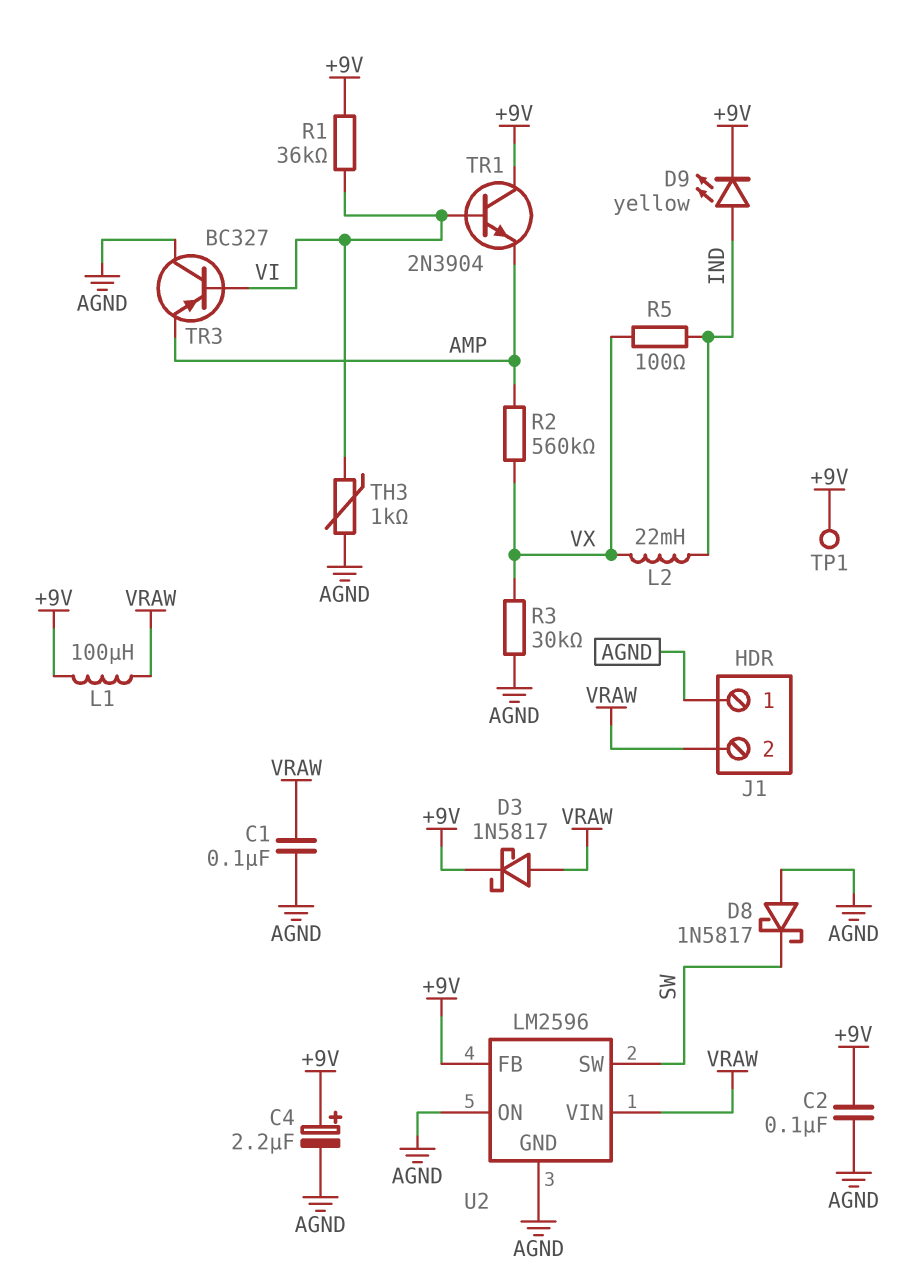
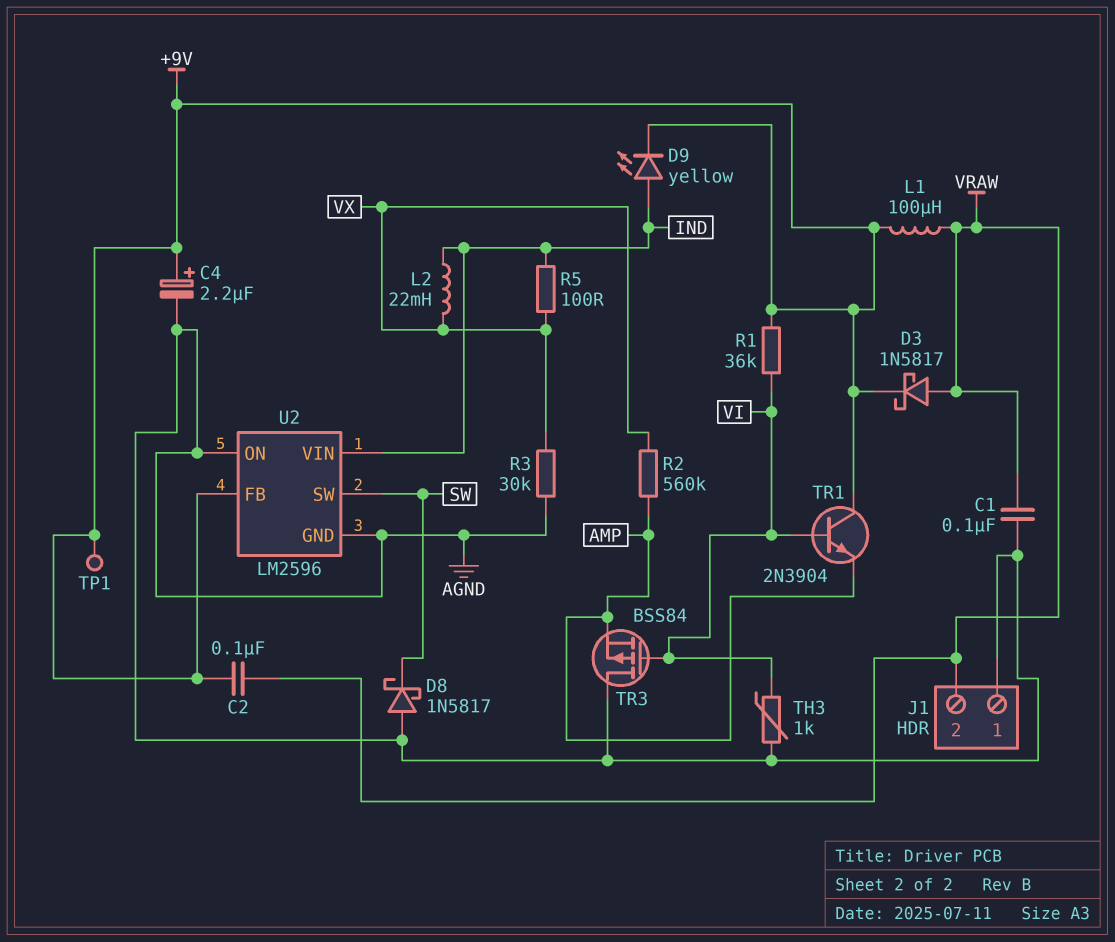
C2: 100nF (+9V, AGND) -> 100nF (+9V, VRAW)
TR3: PNP BC327 (B VI, C AGND, E AMP) -> PMOS BSS84 (G VI, D AGND, S AMP)
U2 pin VIN: VRAW -> IND

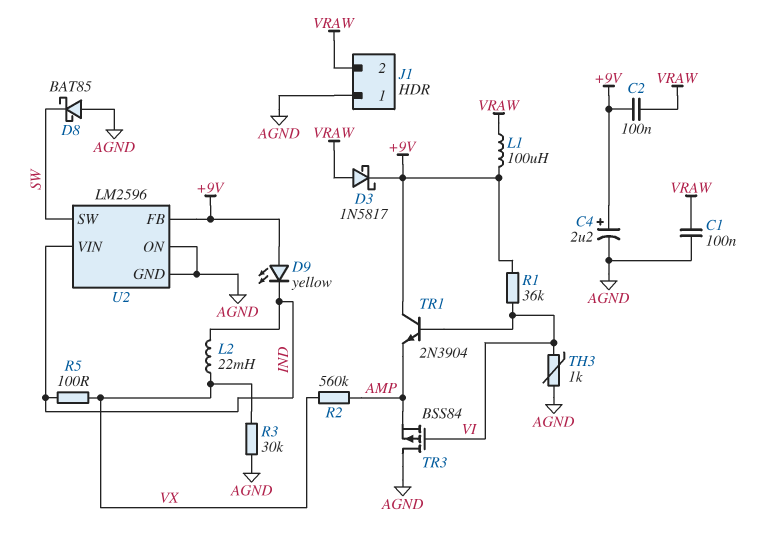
D8: schottky 1N5817 (A AGND, K SW) -> schottky BAT85 (A AGND, K SW)
D9: LED yellow (A IND, K +9V) -> LED yellow (A +9V, K IND)
TP1: test point (+9V) -> none

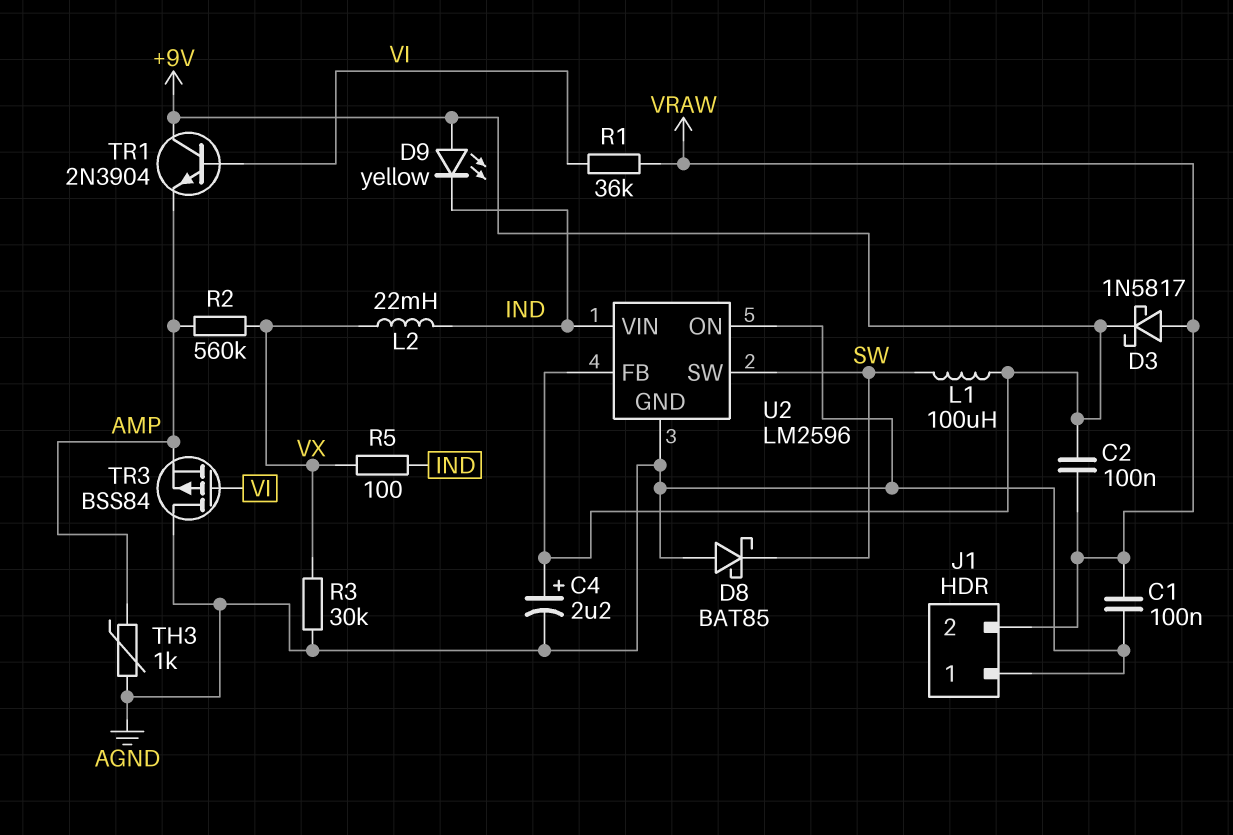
L1: 100uH (+9V, VRAW) -> 100uH (+9V, SW)
R1: 36k (+9V, VI) -> 36k (VI, VRAW)
TH3: 1k (AGND, VI) -> 1k (AGND, AMP)

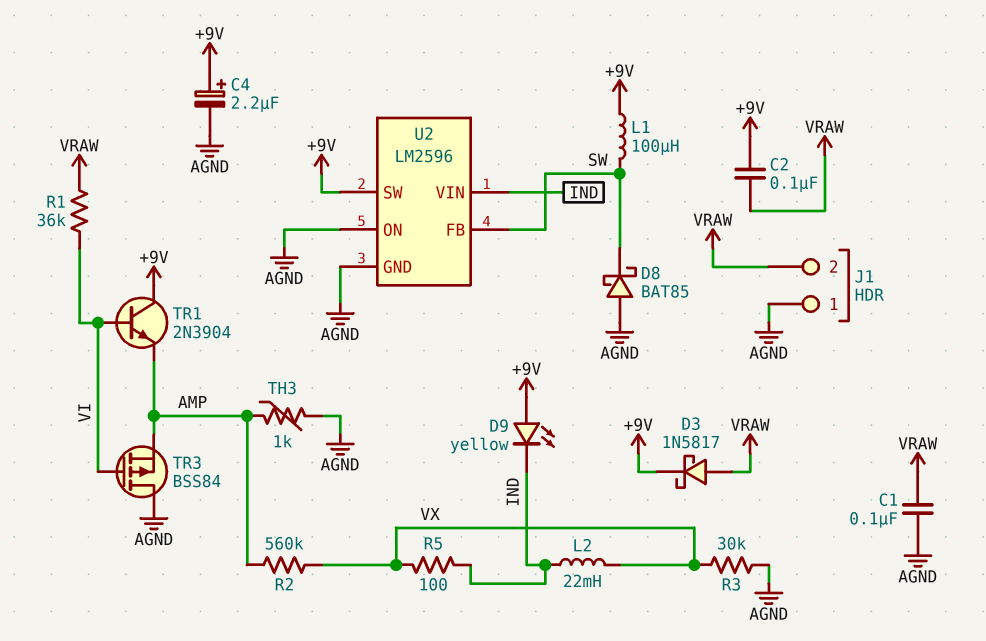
U2 pin FB: +9V -> SW
U2 pin SW: SW -> +9V

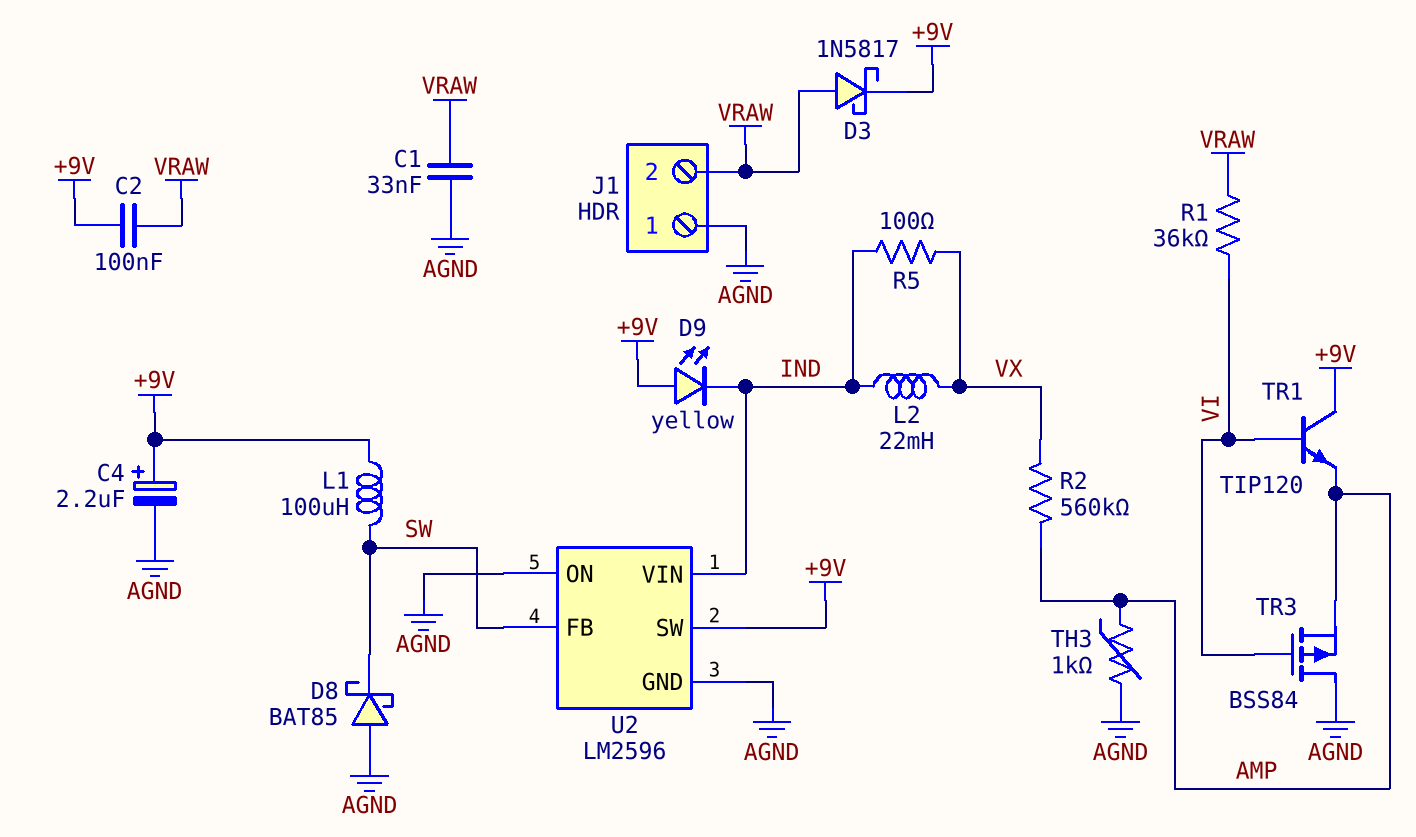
C1: 100nF (AGND, VRAW) -> 33nF (AGND, VRAW)
R3: 30k (AGND, VX) -> none
TR1: NPN 2N3904 (B VI, C +9V, E AMP) -> NPN TIP120 (B VI, C +9V, E AMP)

